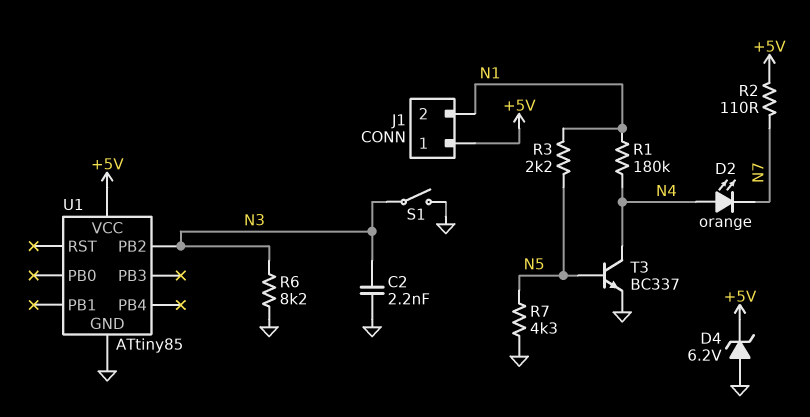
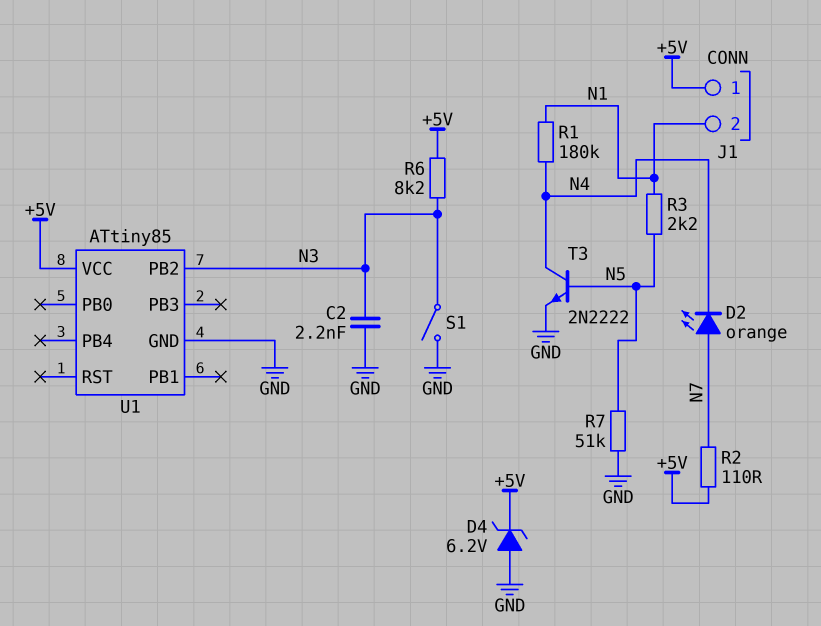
D2: LED orange (A N4, K N7) -> LED orange (A N7, K N4)
R6: 8.2k (GND, N3) -> 8.2k (+5V, N3)
R7: 4.3k (GND, N5) -> 51k (GND, N5)
T3: NPN BC337 (B N5, C N4, E GND) -> NPN 2N2222 (B N5, C N4, E GND)

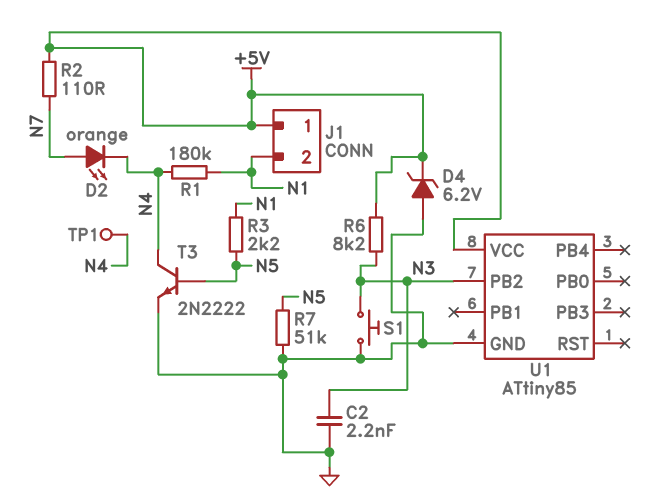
S1: switch (GND, N3) -> button (GND, N3)
TP1: none -> test point (N4)

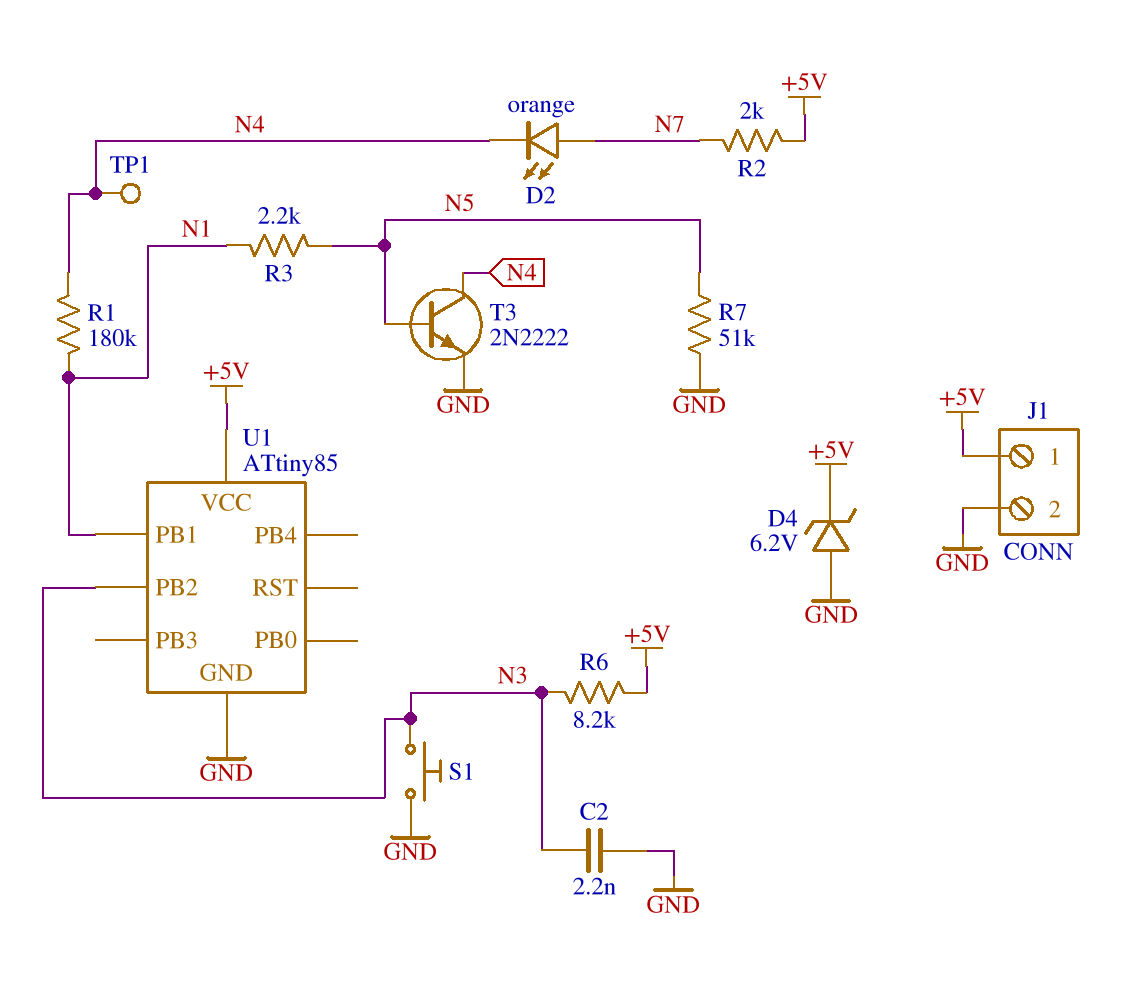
J1 pin 2: N1 -> GND
R2: 110 (+5V, N7) -> 2k (+5V, N7)
U1 pin PB1: none -> N1

